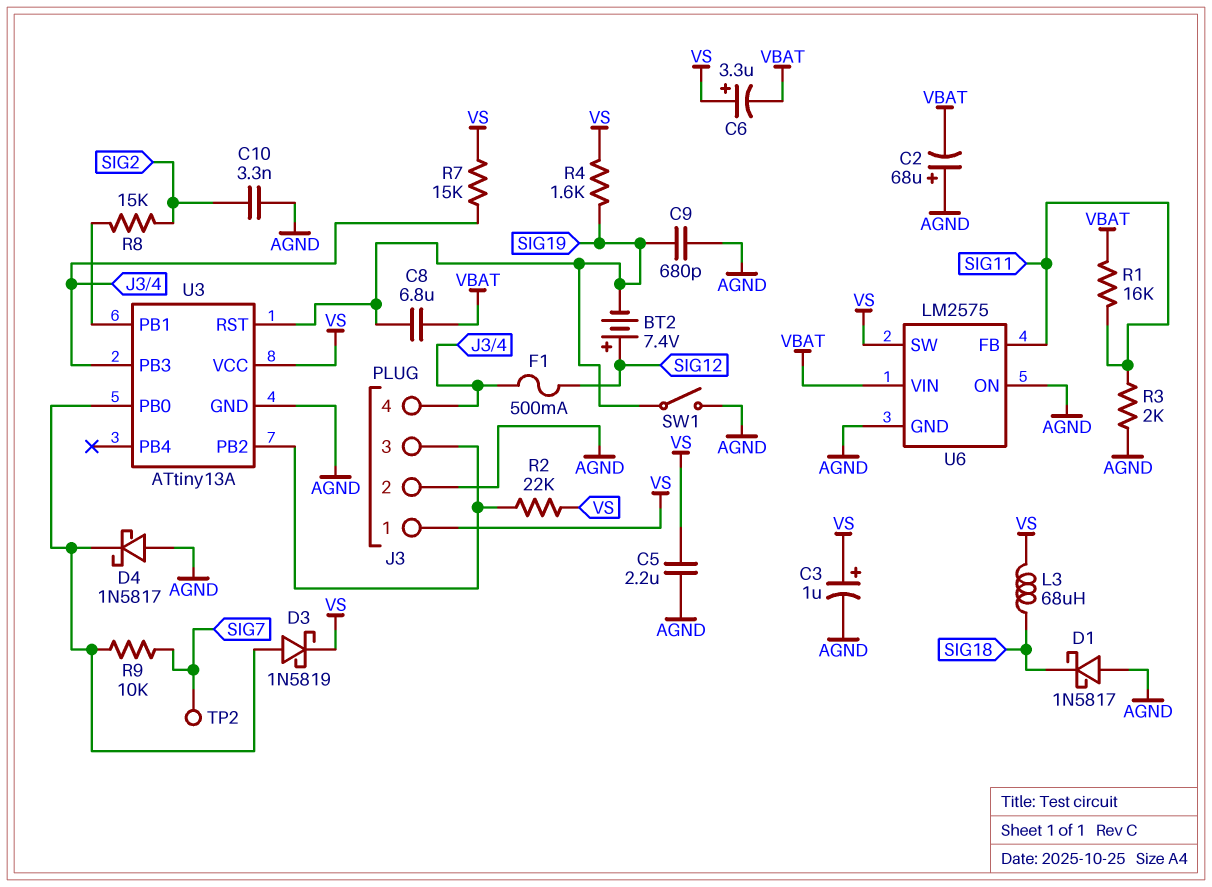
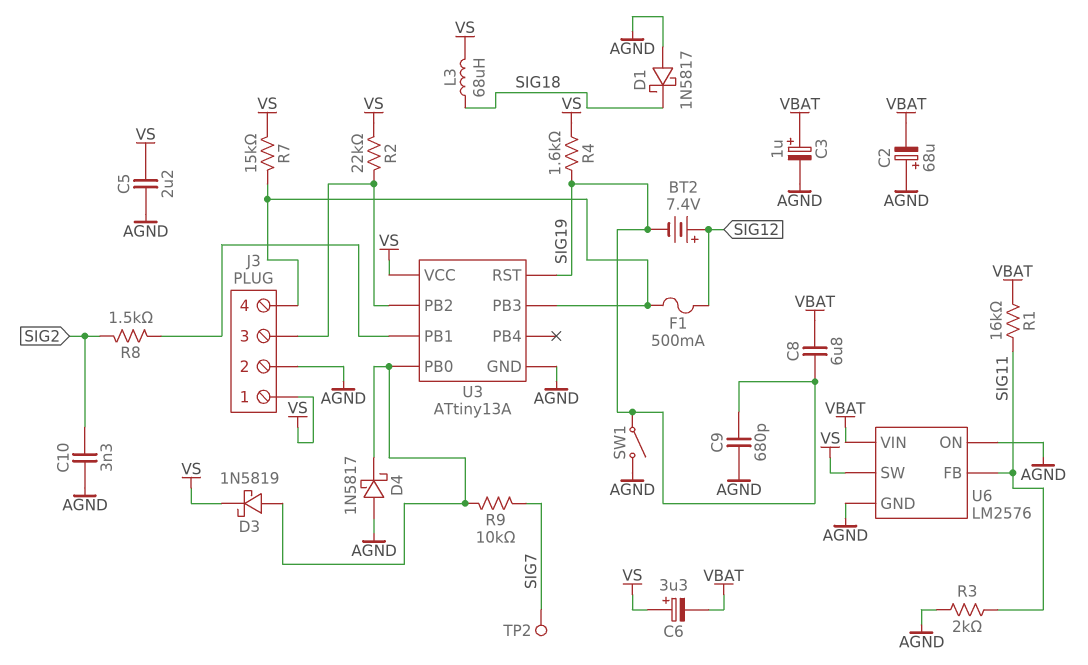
C3: 1uF (plus VS, minus AGND) -> 1uF (plus VBAT, minus AGND)
R8: 15k (SIG2, U3/PB1) -> 1.5k (SIG2, U3/PB1)
U6: LM2575 -> LM2576

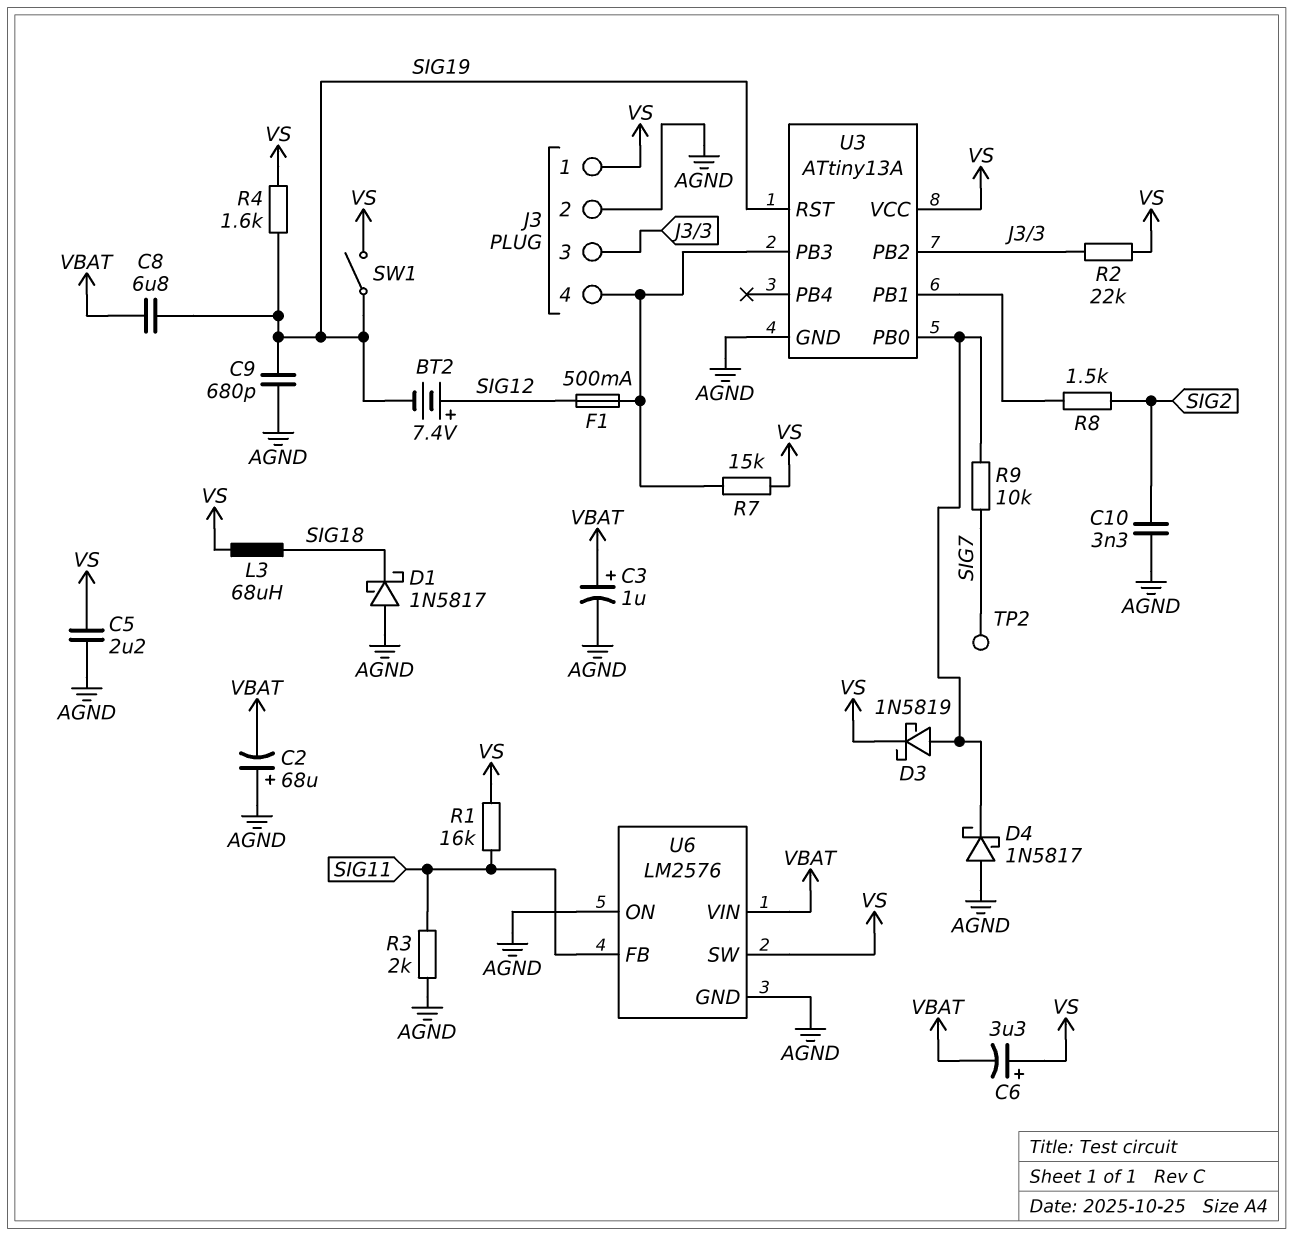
R1: 16k (SIG11, VBAT) -> 16k (SIG11, VS)
SW1: switch (AGND, SIG19) -> switch (SIG19, VS)

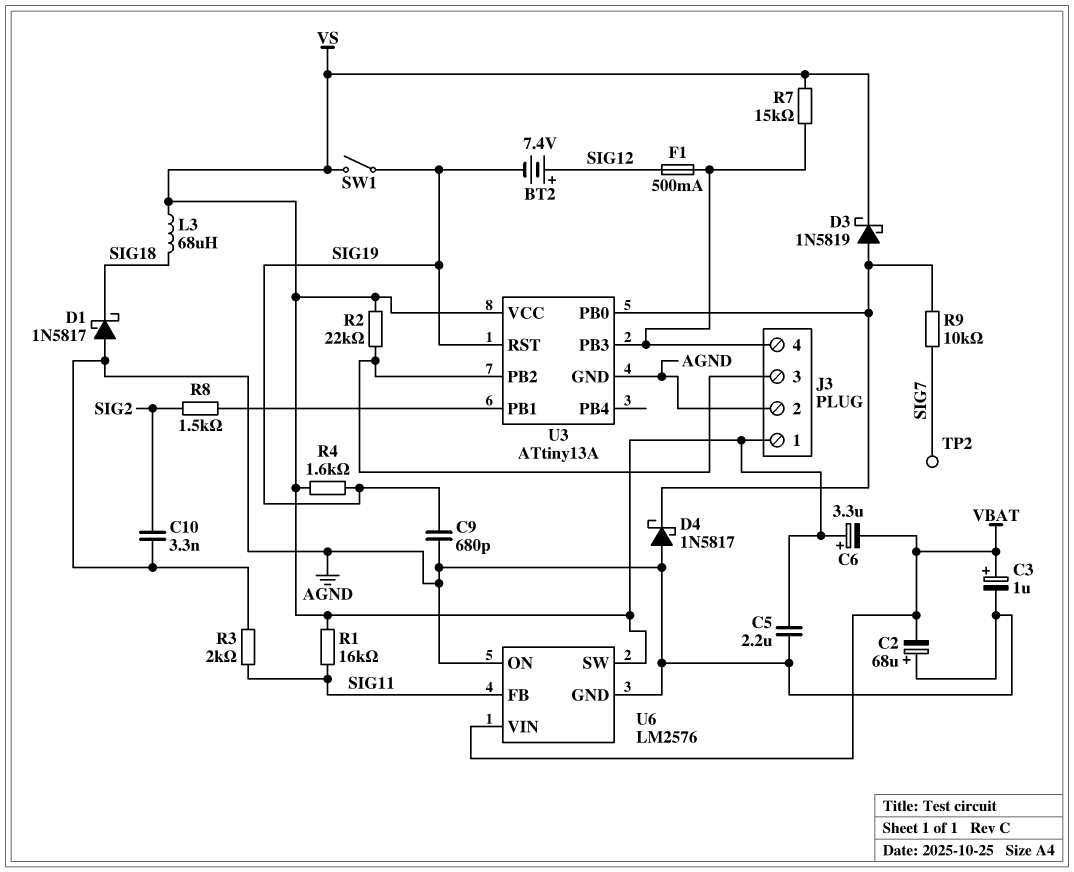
C8: 6.8uF (SIG19, VBAT) -> none

